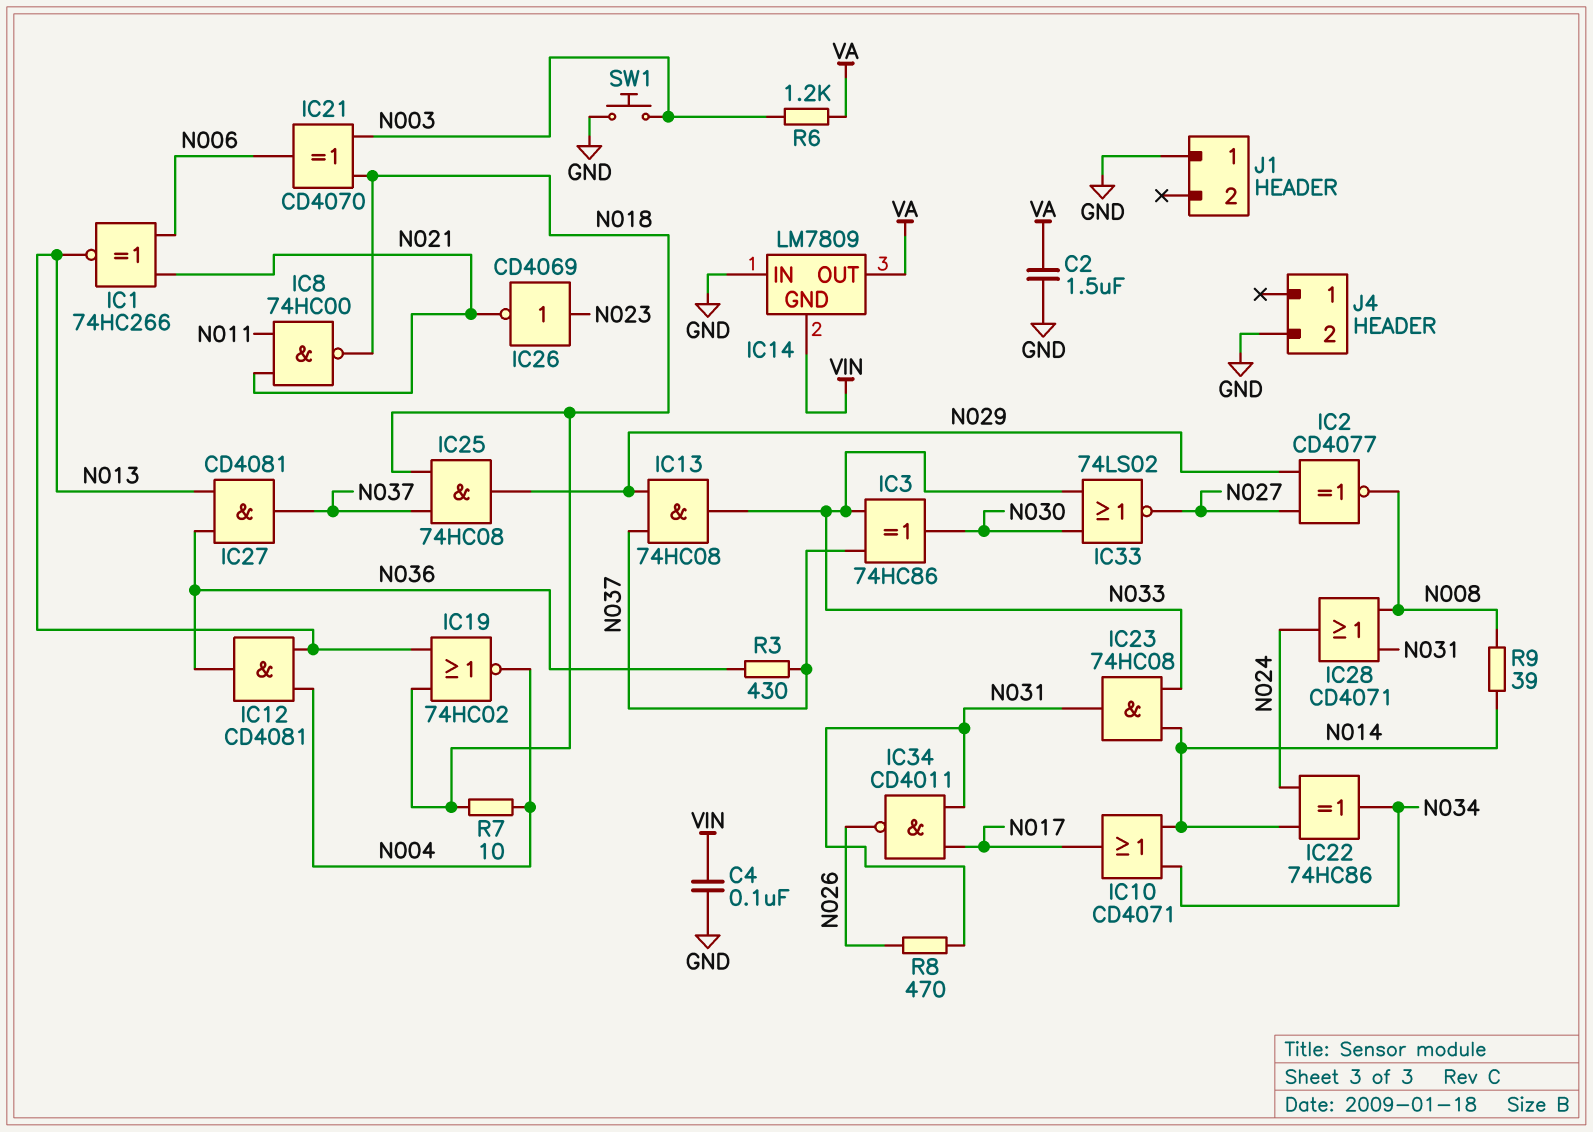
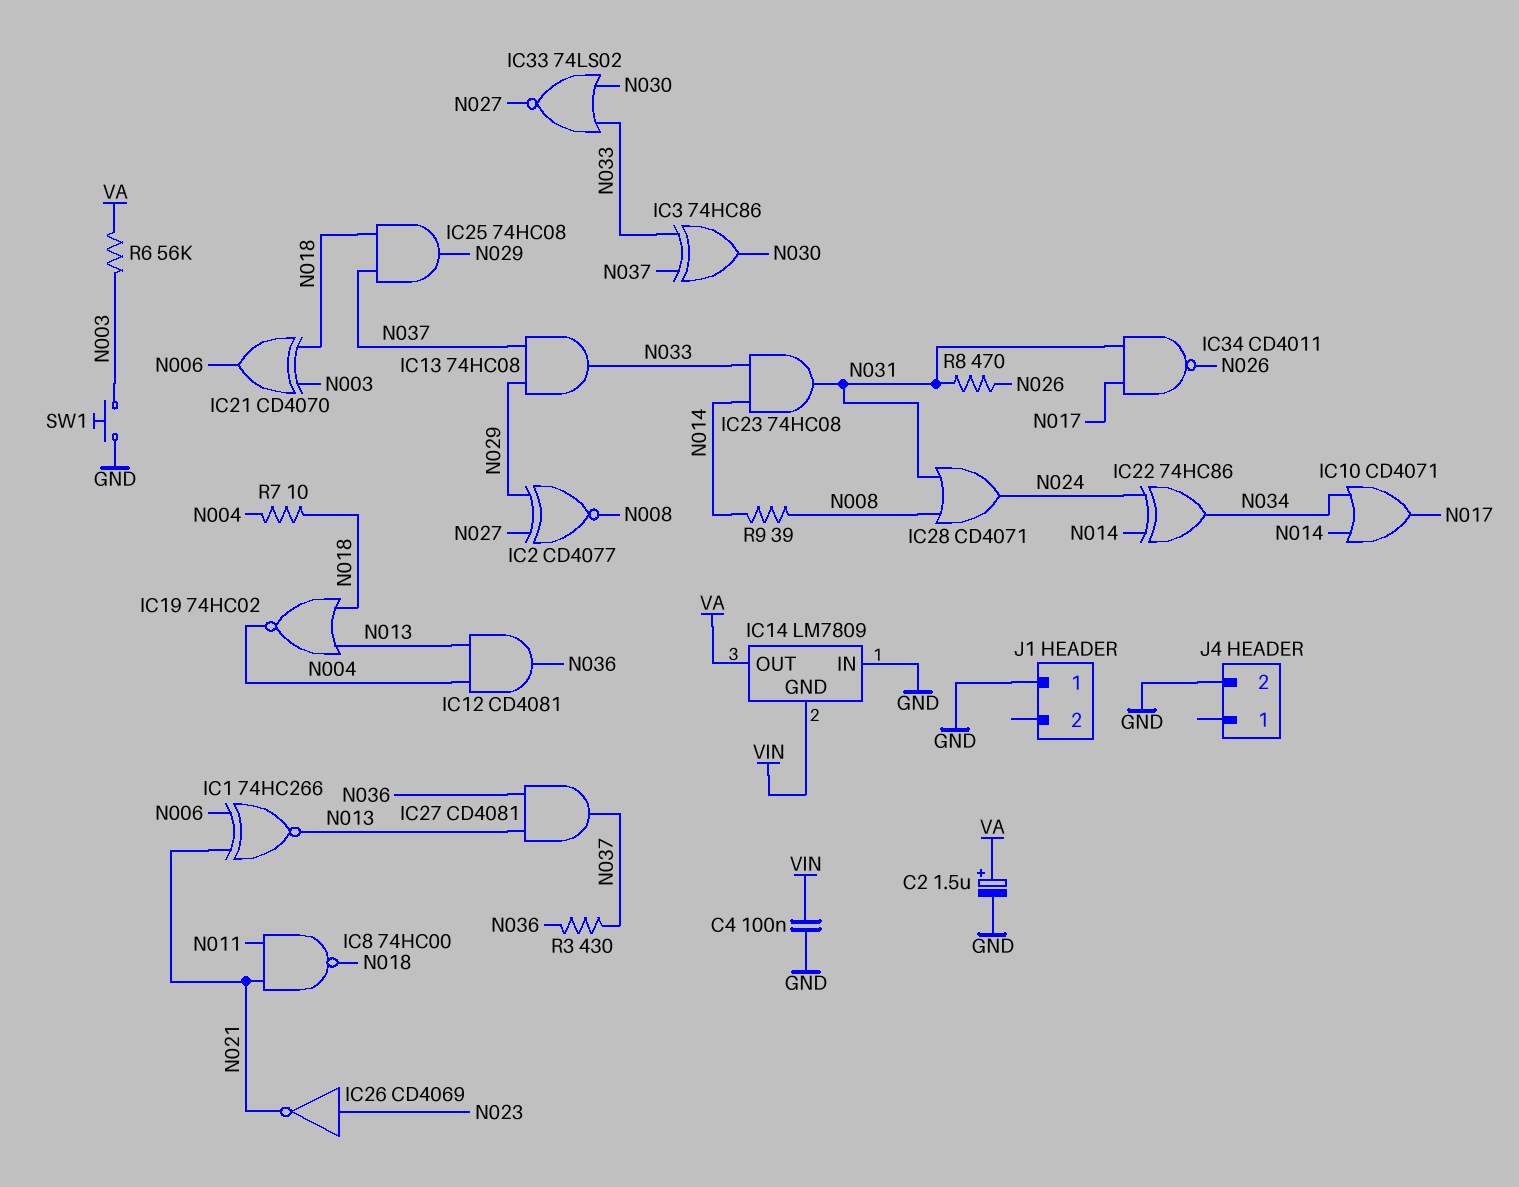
C2: 1.5uF (GND, VA) -> 1.5uF (plus VA, minus GND)
R6: 1.2k (N003, VA) -> 56k (N003, VA)

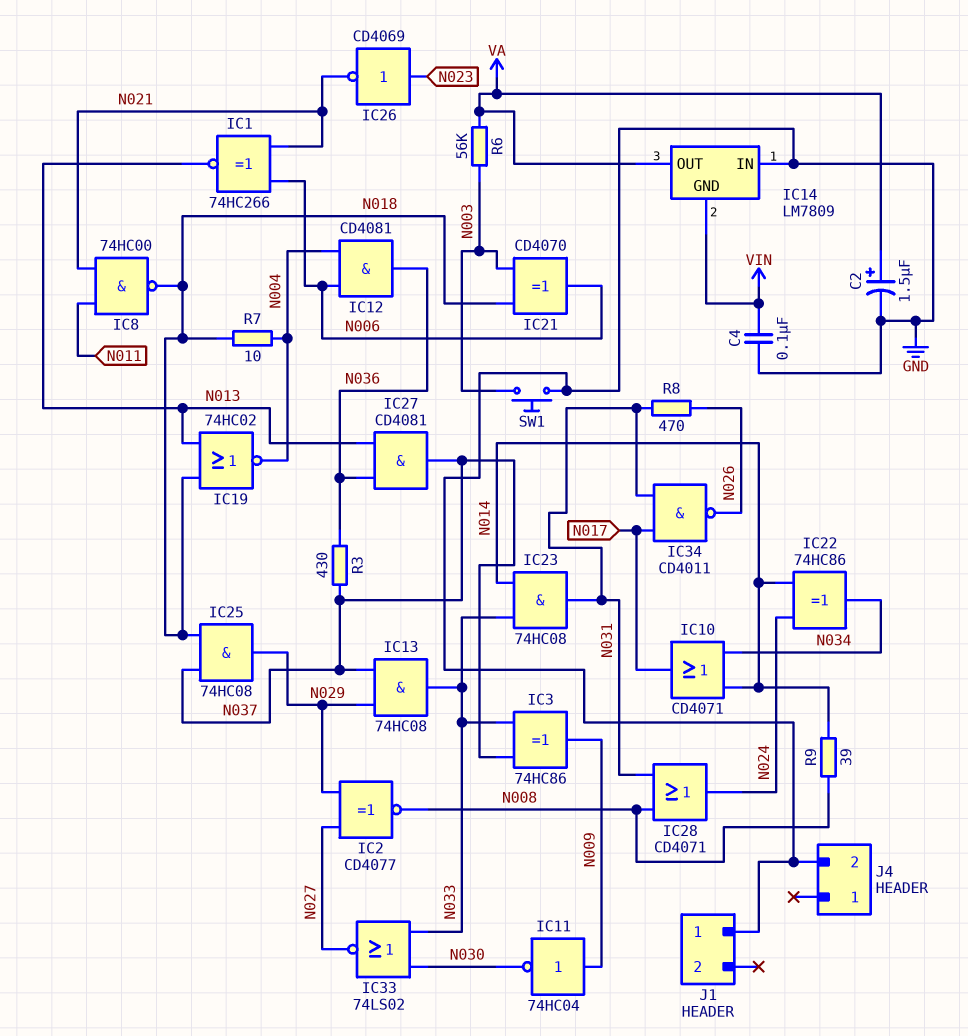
IC3: XOR 74HC86 (in N033, in N037, out N030) -> XOR 74HC86 (in N033, in N037, out N009)
IC11: none -> NOT 74HC04 (in N009, out N030)
IC12: AND CD4081 (in N004, in N013, out N036) -> AND CD4081 (in N004, in N006, out N036)

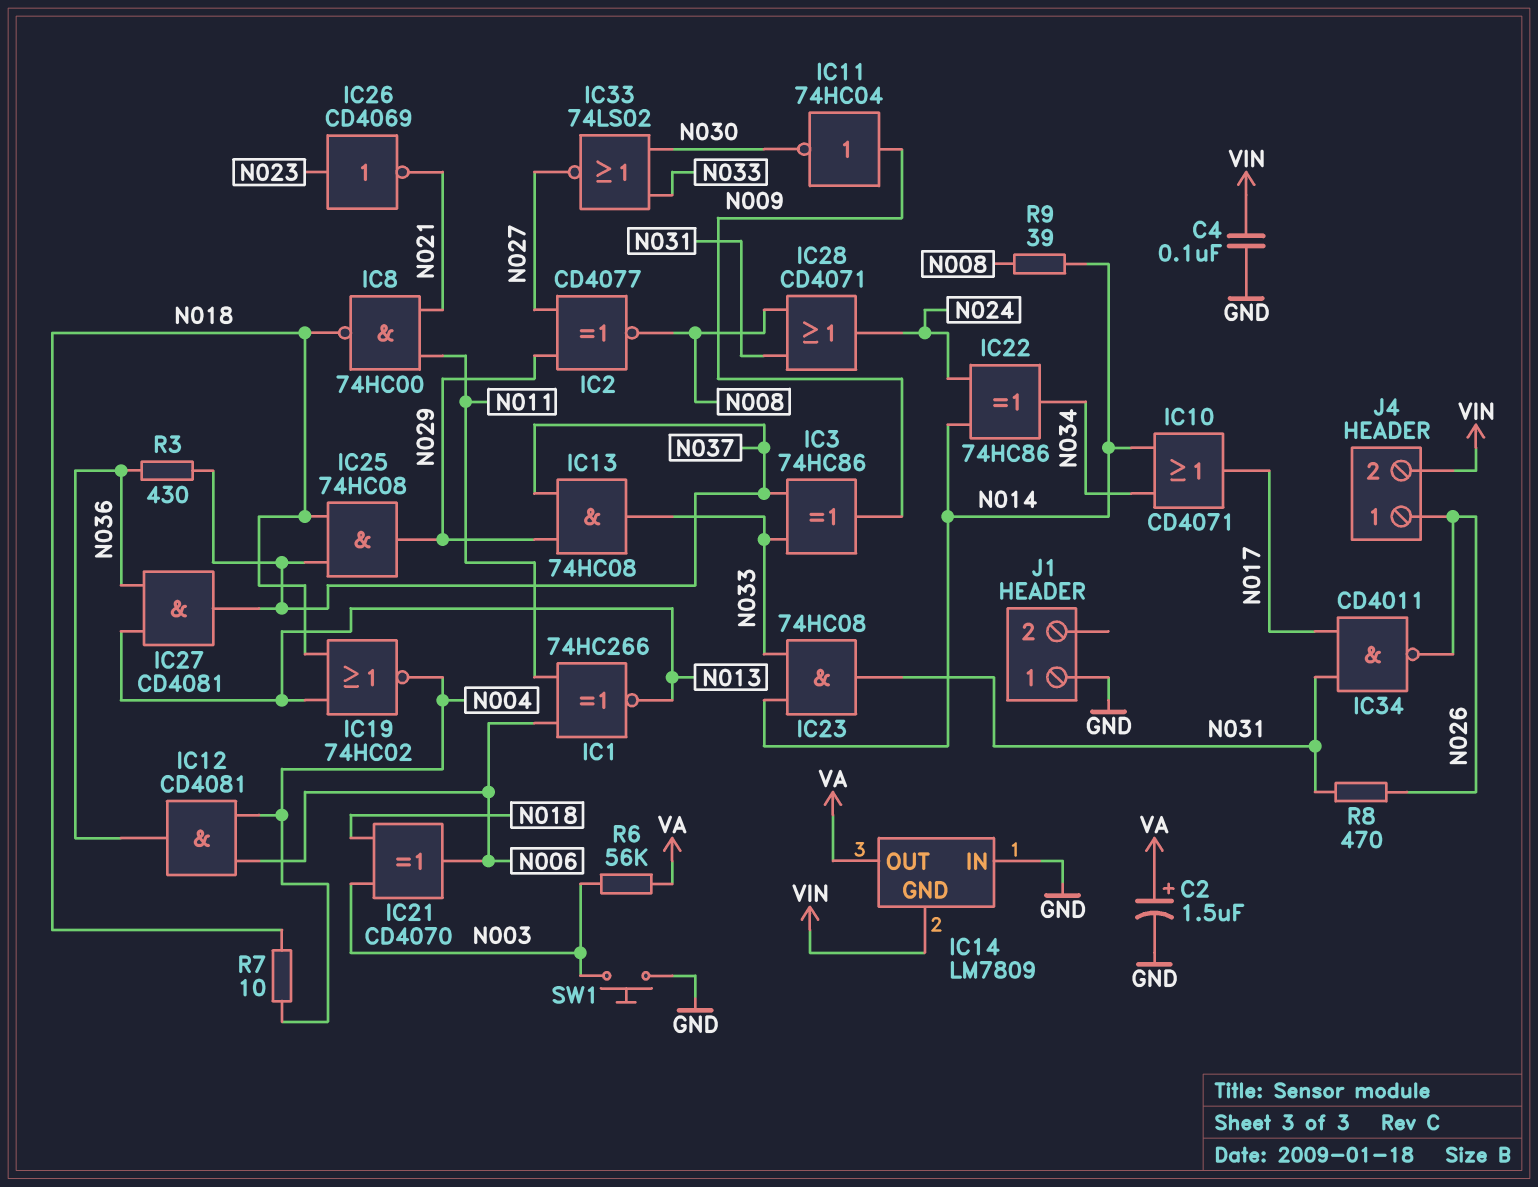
IC1: XNOR 74HC266 (in N006, in N021, out N013) -> XNOR 74HC266 (in N006, in N011, out N013)
J4 pin 1: none -> N026
J4 pin 2: GND -> VIN

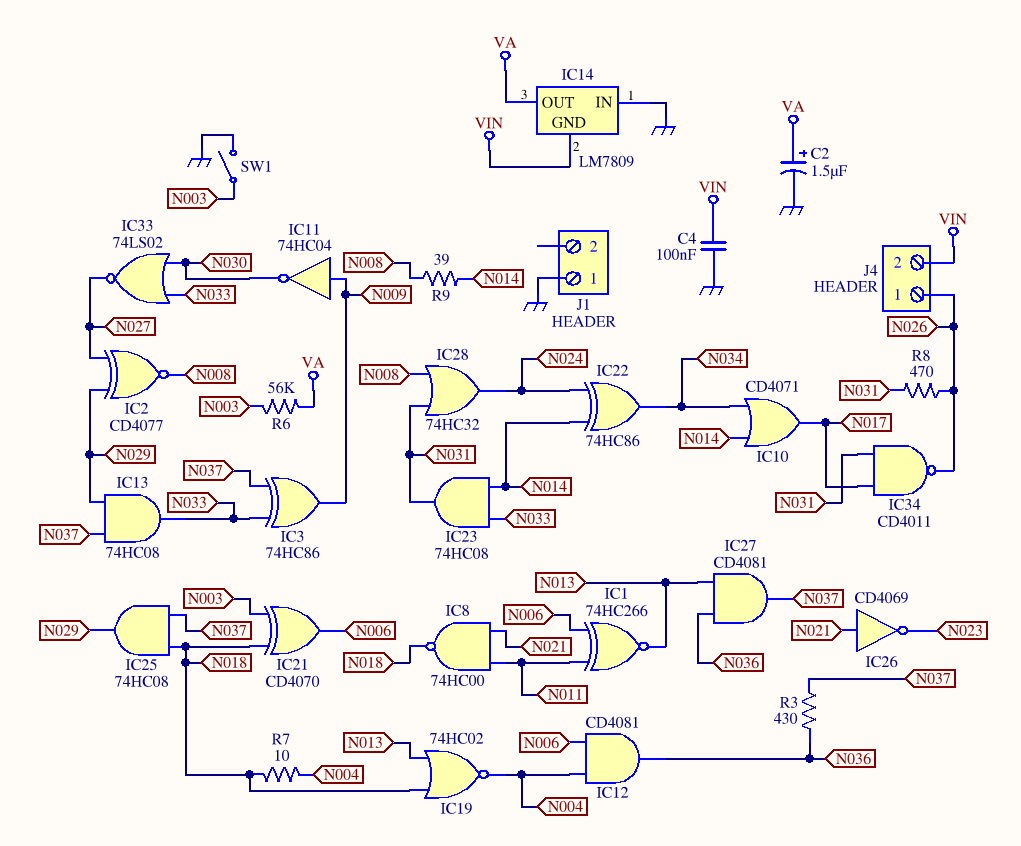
IC26: NOT CD4069 (in N023, out N021) -> NOT CD4069 (in N021, out N023)
IC28: OR CD4071 (in N008, in N031, out N024) -> OR 74HC32 (in N008, in N031, out N024)
SW1: button (GND, N003) -> switch (GND, N003)

